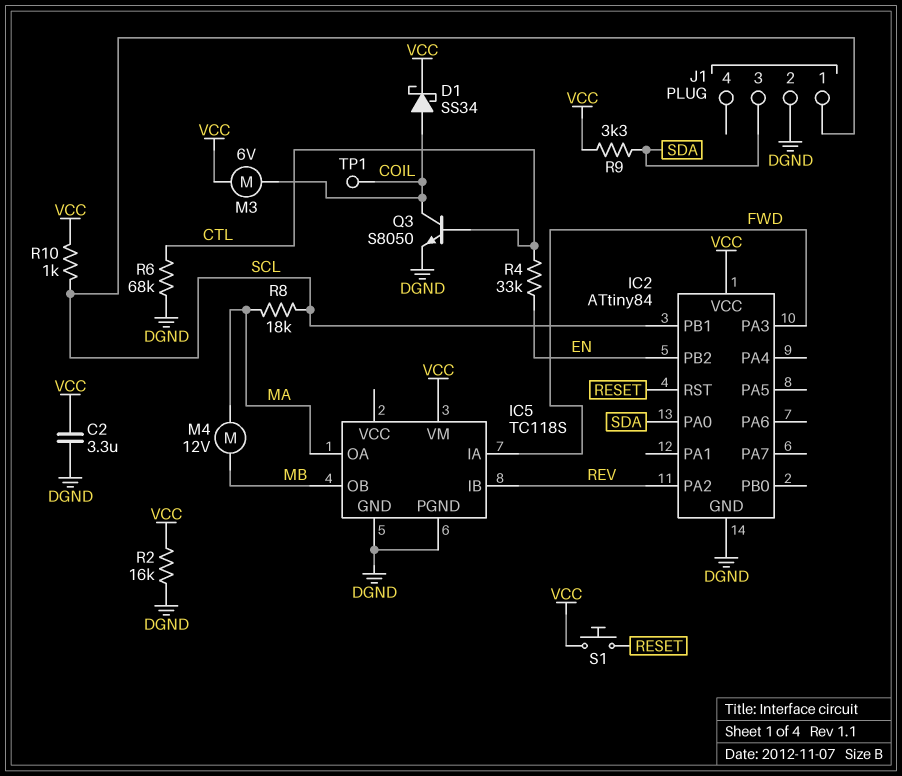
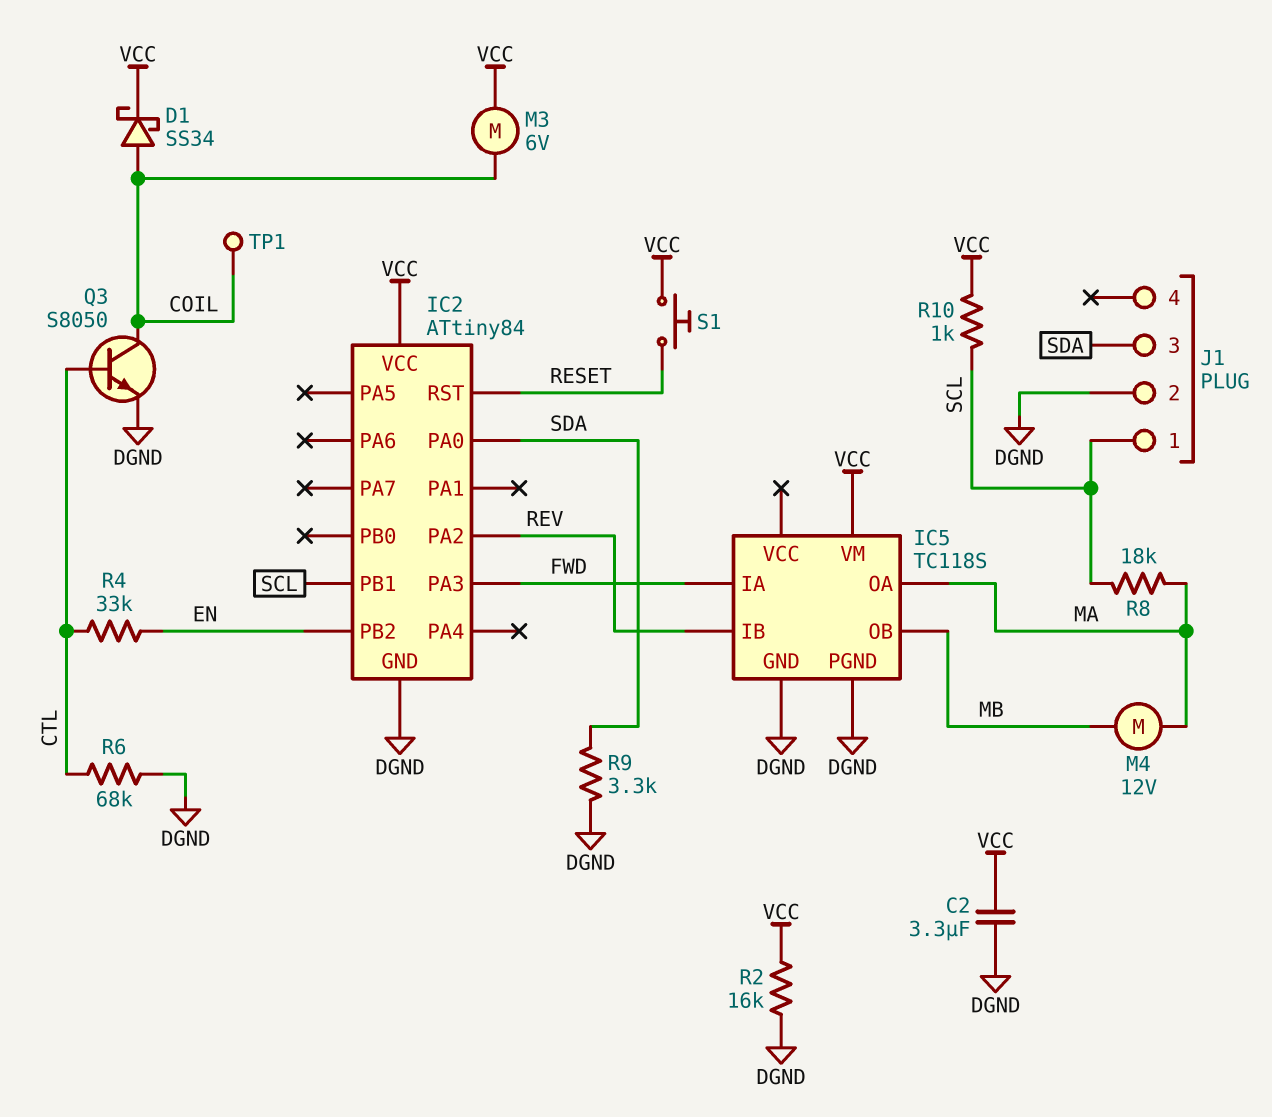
R9: 3.3k (SDA, VCC) -> 3.3k (DGND, SDA)

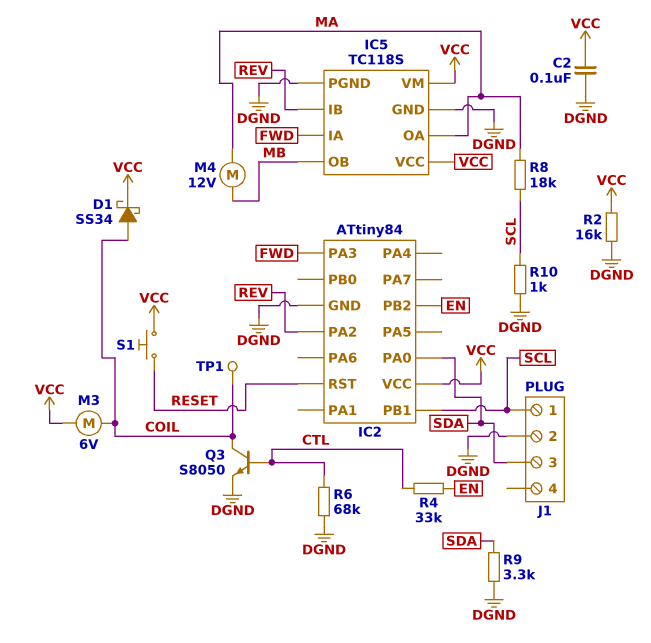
C2: 3.3uF (DGND, VCC) -> 100nF (DGND, VCC)
IC5 pin VCC: none -> VCC
R10: 1k (SCL, VCC) -> 1k (DGND, SCL)

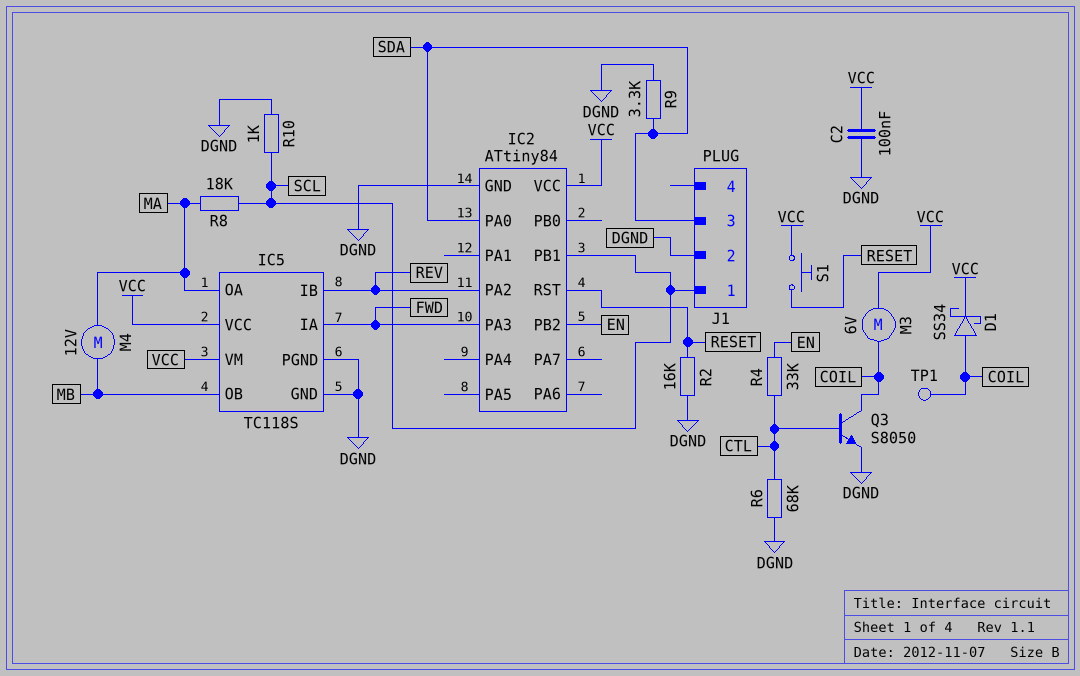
R2: 16k (DGND, VCC) -> 16k (DGND, RESET)

